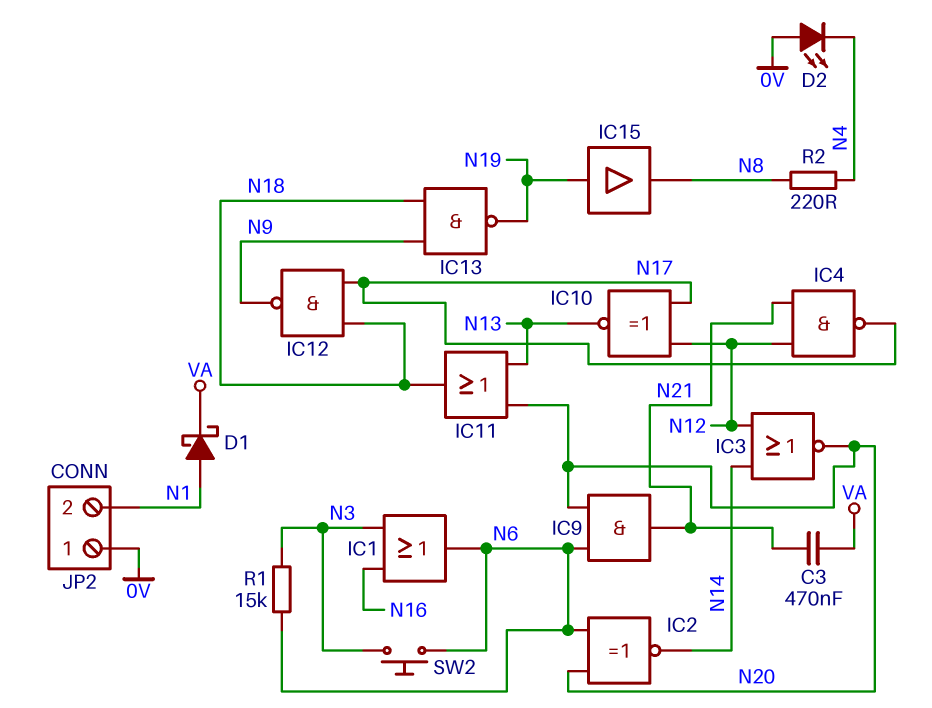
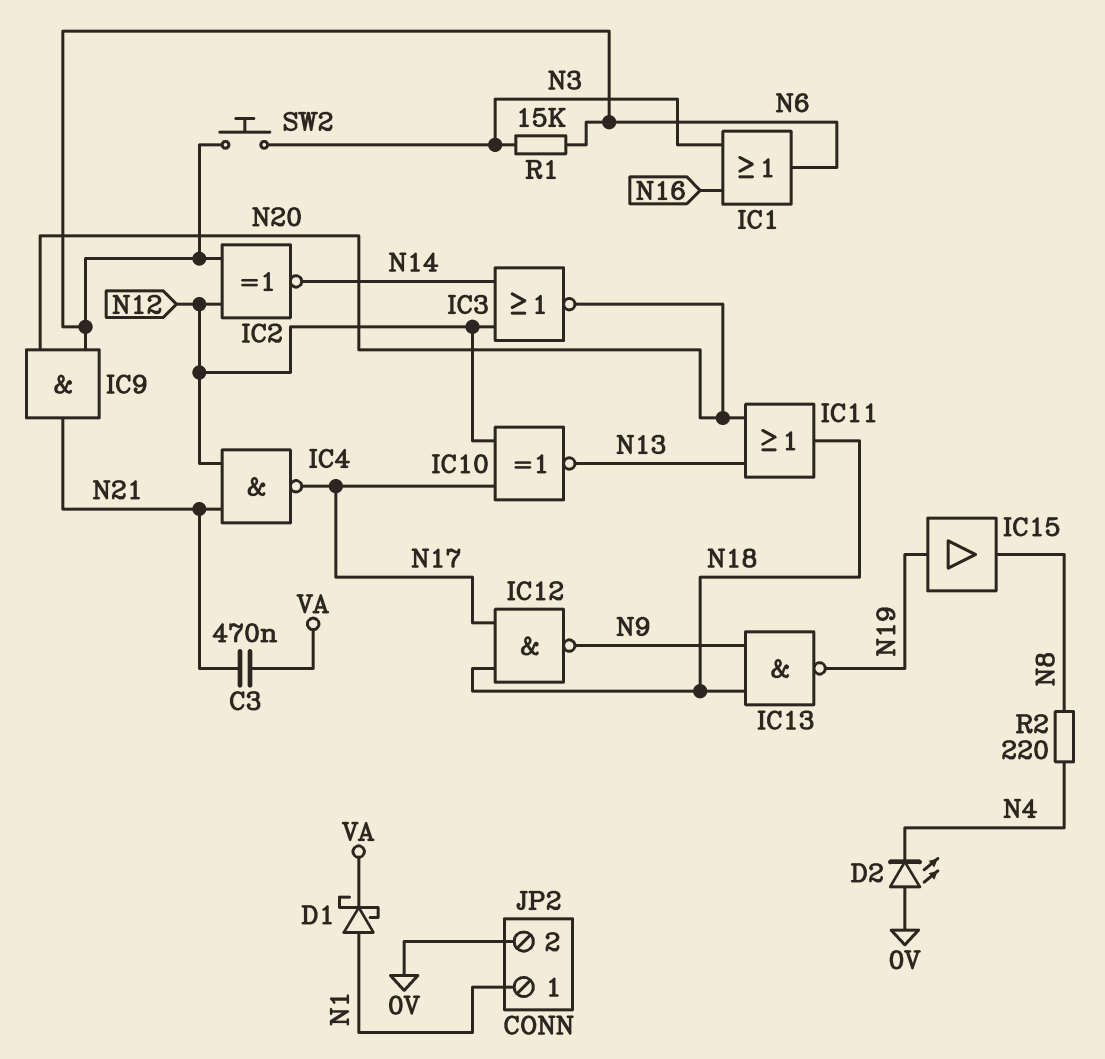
IC2: XNOR (in N6, in N20, out N14) -> XNOR (in N6, in N12, out N14)
JP2 pin 1: 0V -> N1
JP2 pin 2: N1 -> 0V

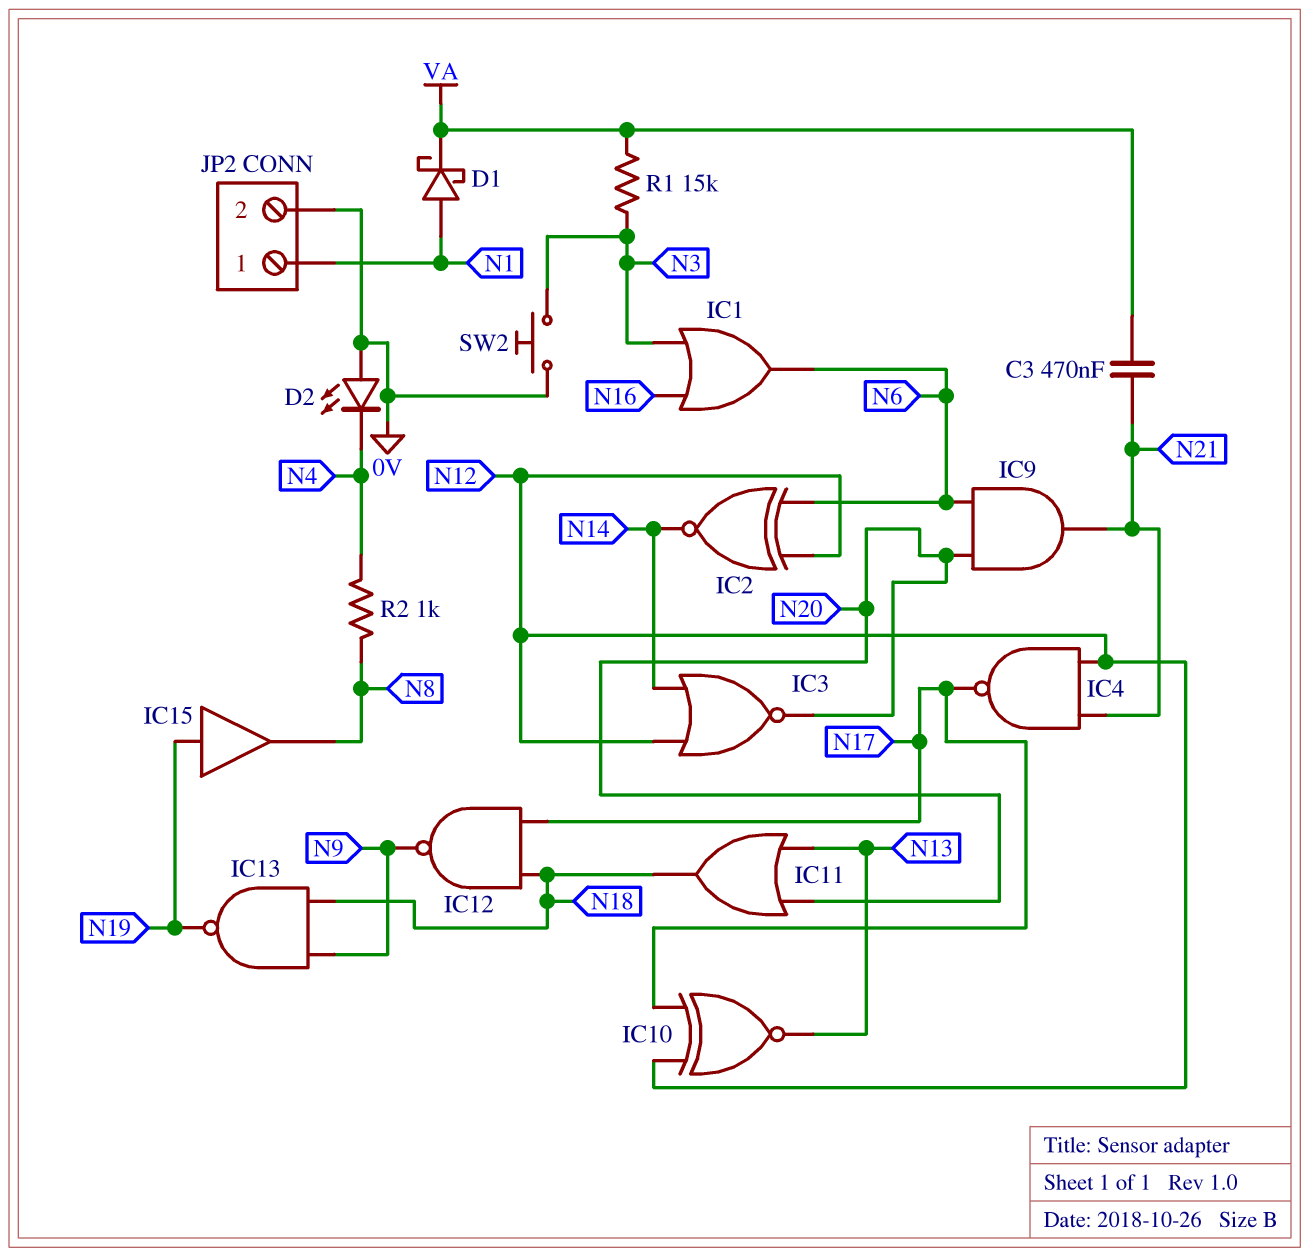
R1: 15k (N3, N6) -> 15k (N3, VA)
R2: 220 (N4, N8) -> 1k (N4, N8)
SW2: button (N3, N6) -> button (0V, N3)

